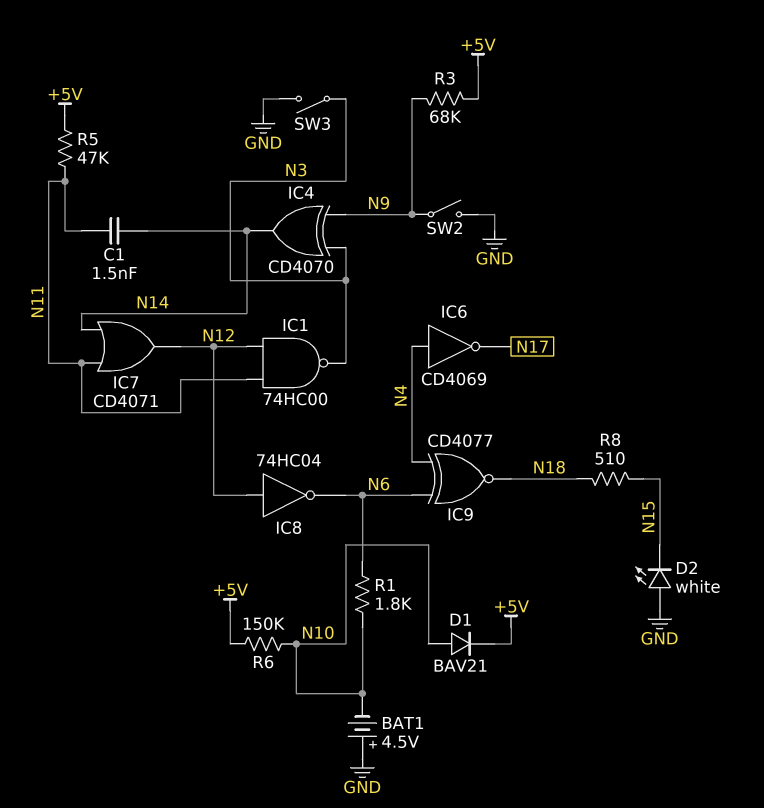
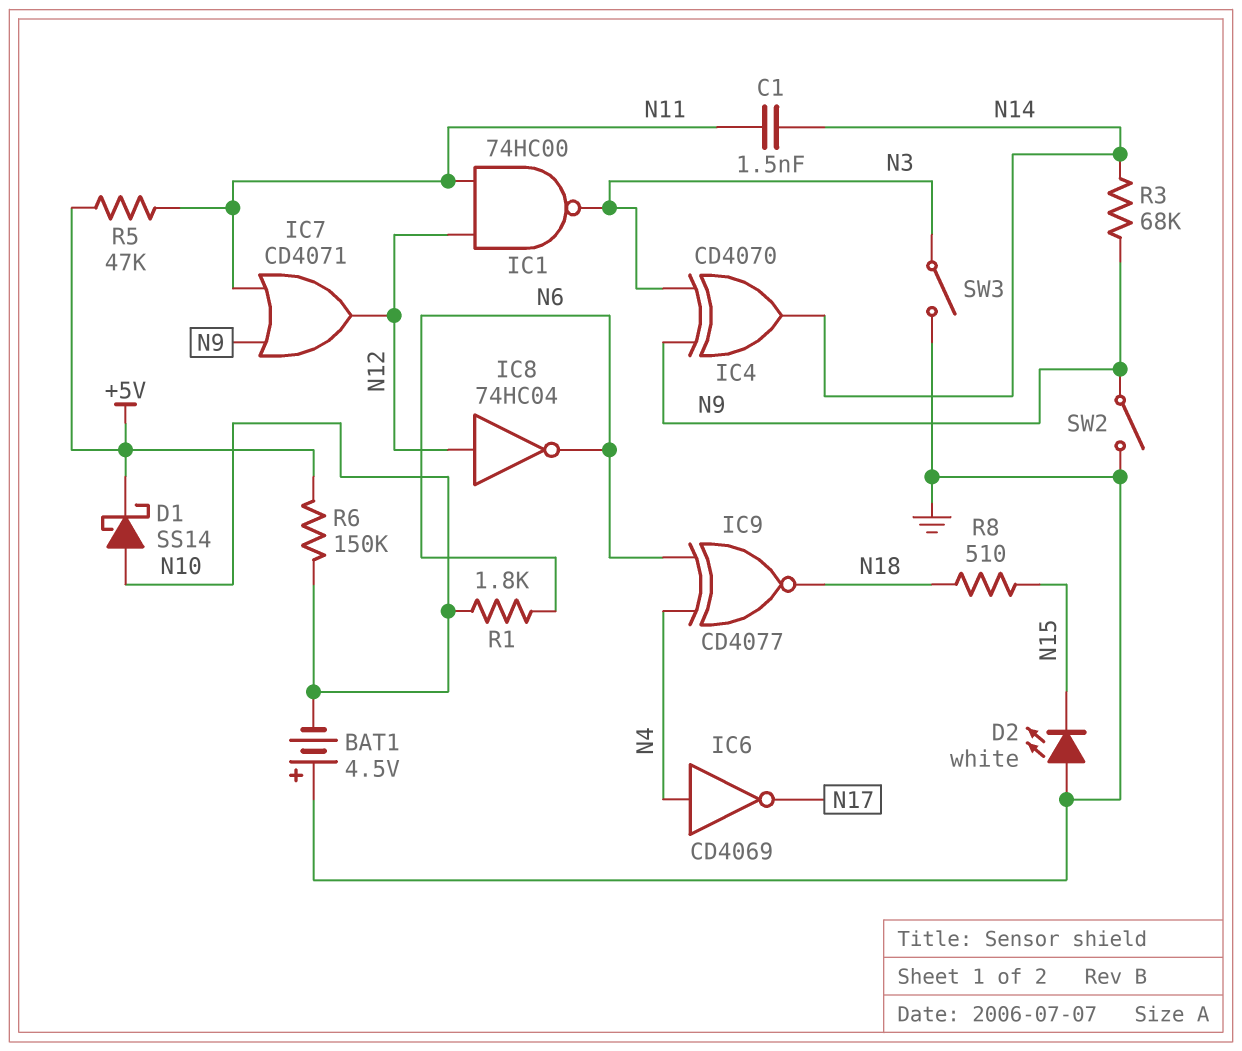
D1: diode BAV21 (A N10, K +5V) -> schottky SS14 (A N10, K +5V)
IC7: OR CD4071 (in N11, in N14, out N12) -> OR CD4071 (in N9, in N11, out N12)
R3: 68k (+5V, N9) -> 68k (N9, N14)

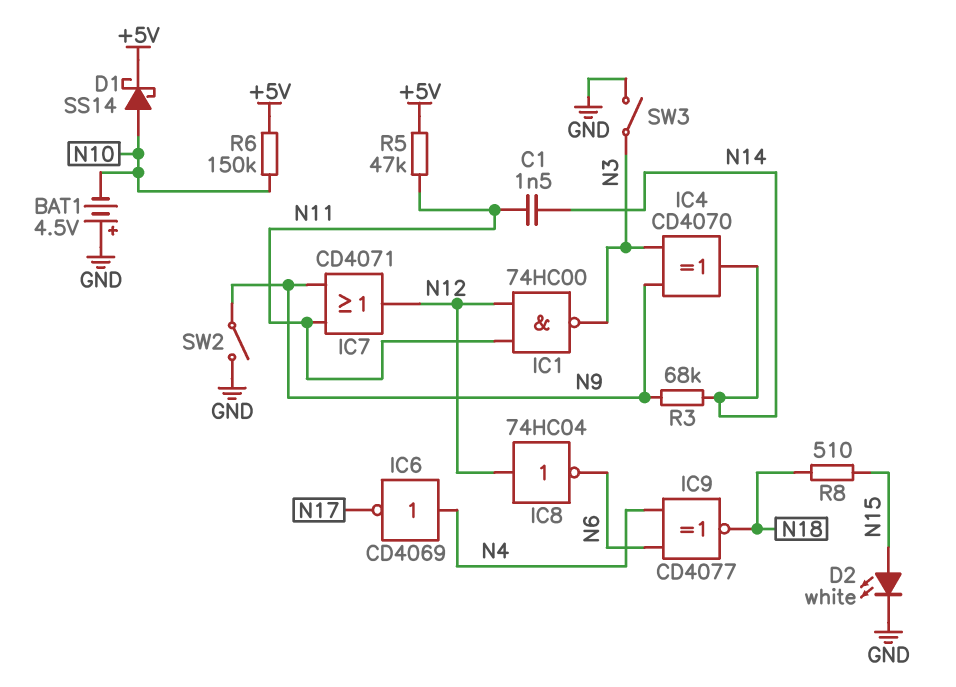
D2: LED white (A GND, K N15) -> LED white (A N15, K GND)
R1: 1.8k (N6, N10) -> none

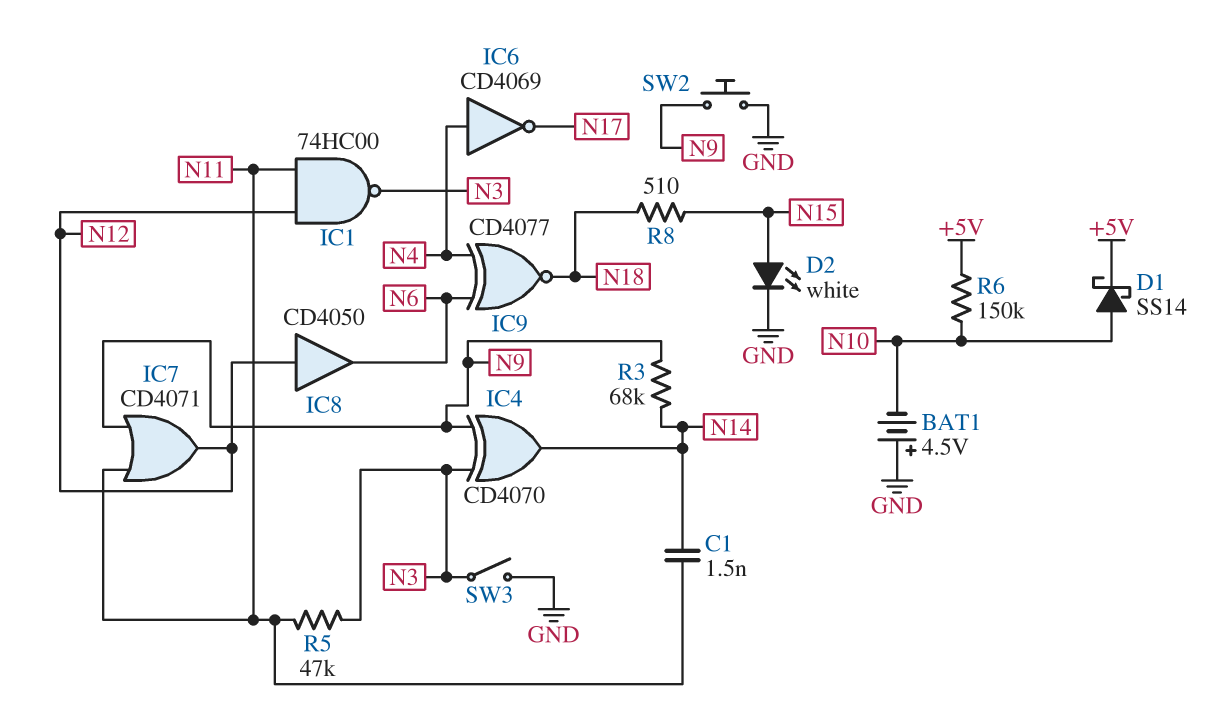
IC8: NOT 74HC04 (in N12, out N6) -> buffer CD4050 (in N12, out N6)
R5: 47k (+5V, N11) -> 47k (N3, N11)
SW2: switch (GND, N9) -> button (GND, N9)

